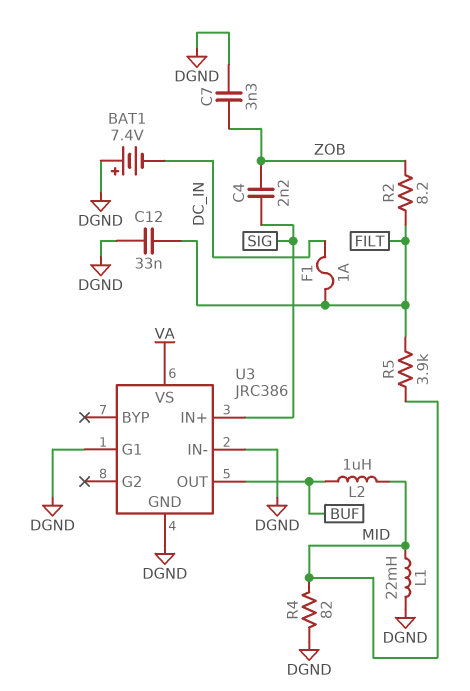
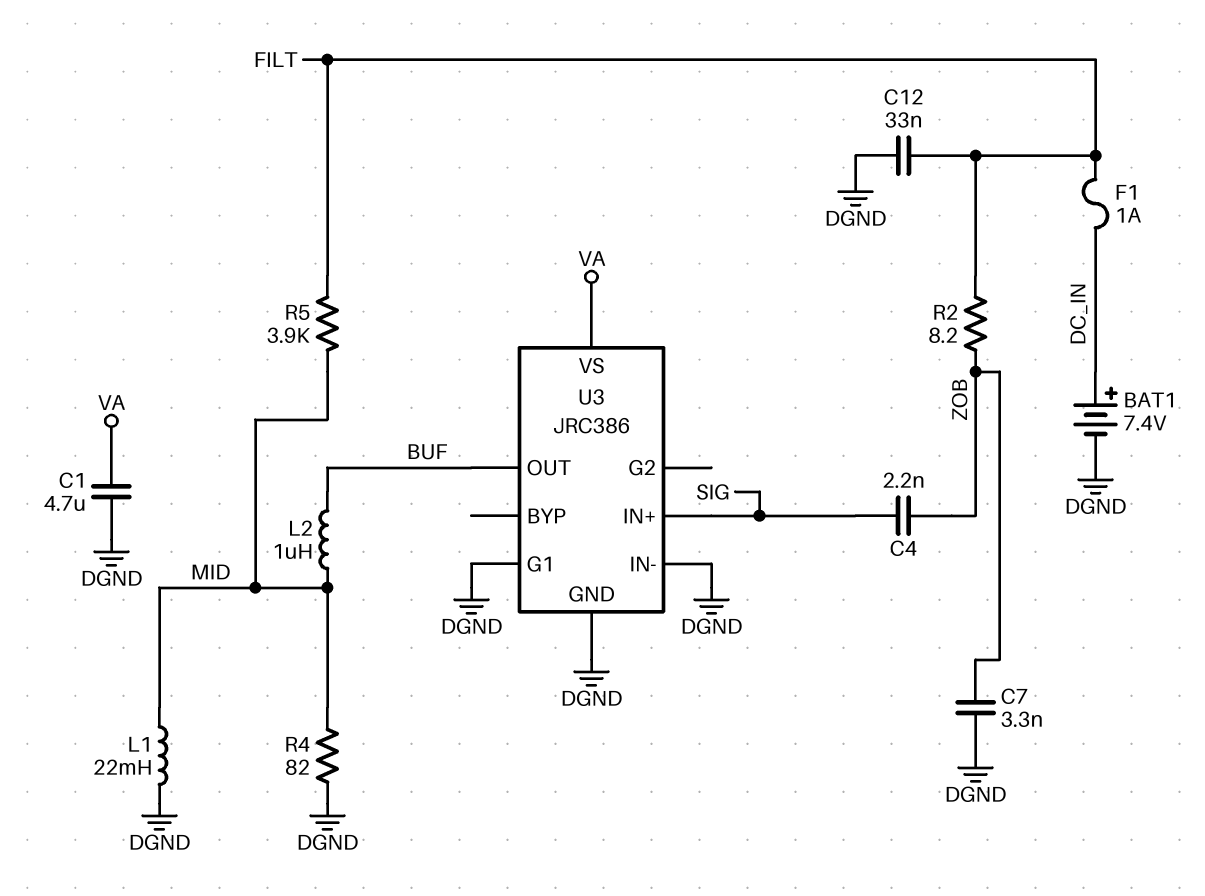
BAT1: 7.4V (plus DGND, minus DC_IN) -> 7.4V (plus DC_IN, minus DGND)
C1: none -> 4.7uF (DGND, VA)

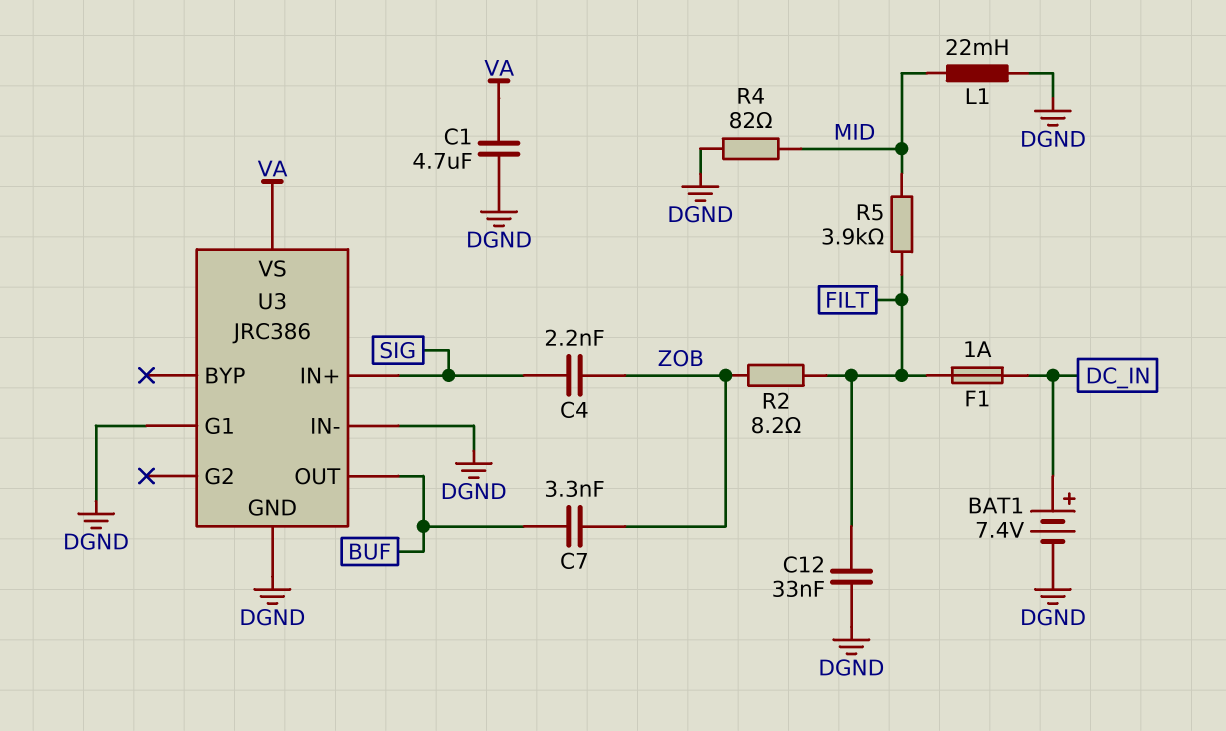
C7: 3.3nF (DGND, ZOB) -> 3.3nF (BUF, ZOB)
L2: 1uH (BUF, MID) -> none

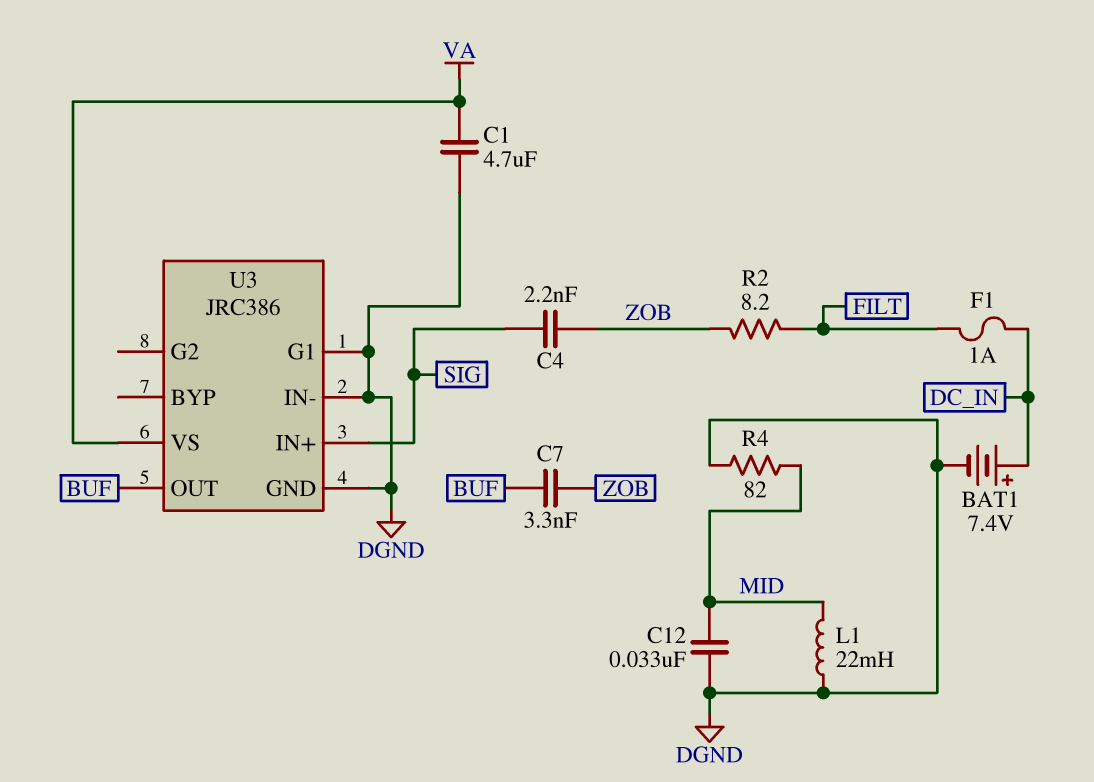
C12: 33nF (DGND, FILT) -> 33nF (DGND, MID)
R5: 3.9k (FILT, MID) -> none

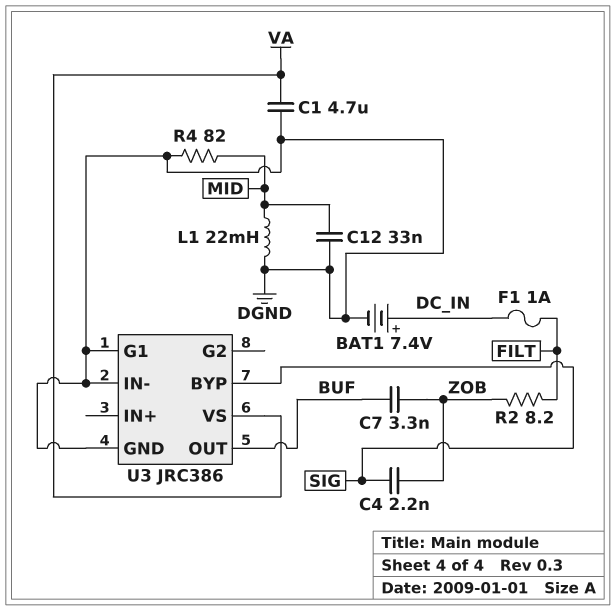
U3 pin BYP: none -> SIG
U3 pin IN+: SIG -> none

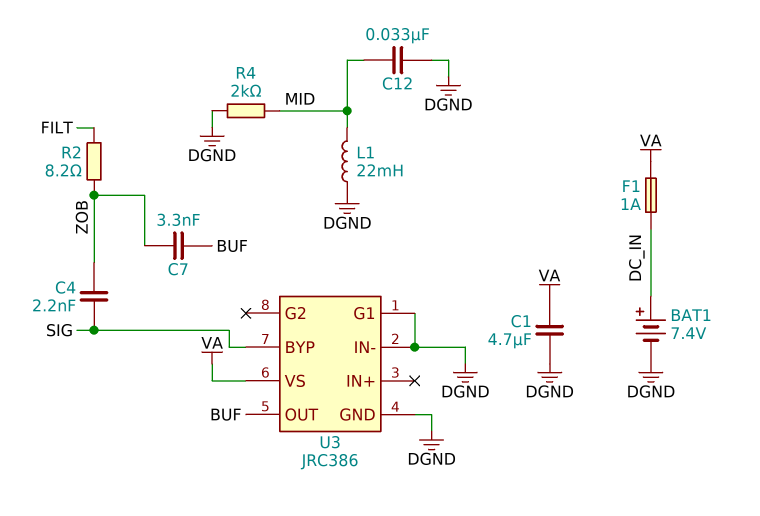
F1: 1A (DC_IN, FILT) -> 1A (DC_IN, VA)
R4: 82 (DGND, MID) -> 2k (DGND, MID)

